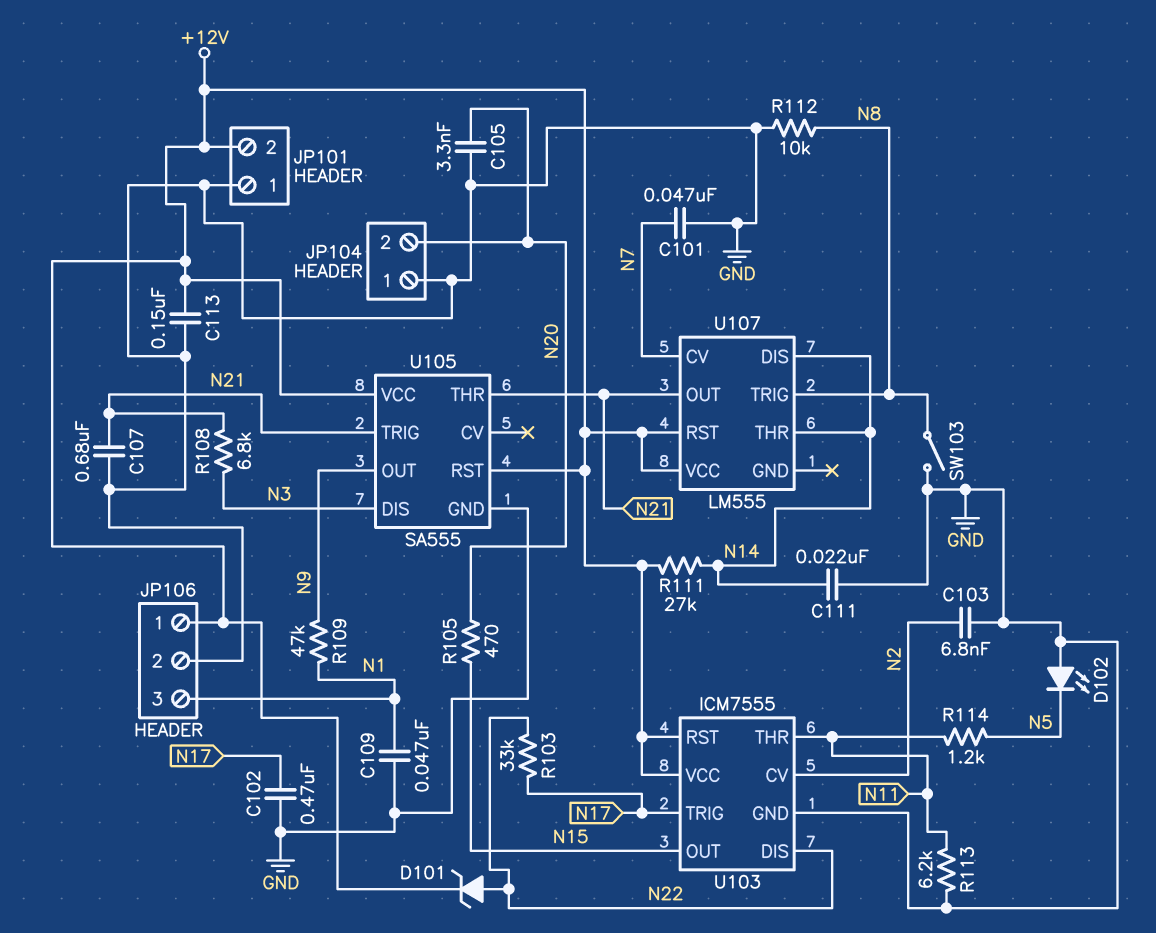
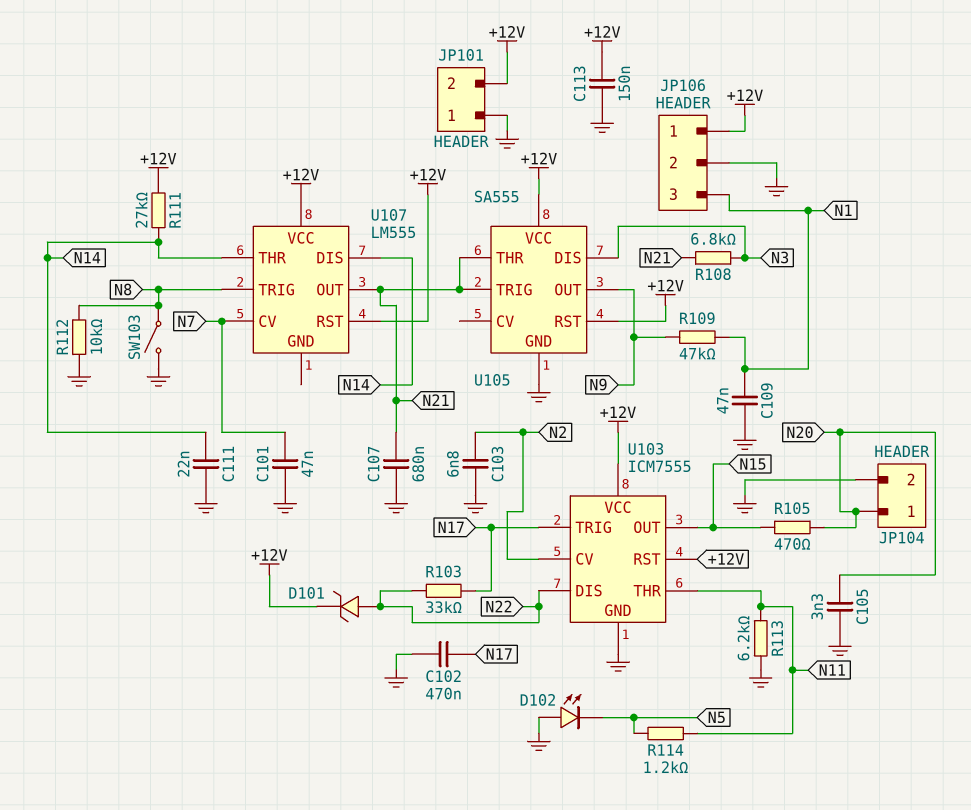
JP104 pin 1: GND -> N20
JP104 pin 2: N20 -> GND

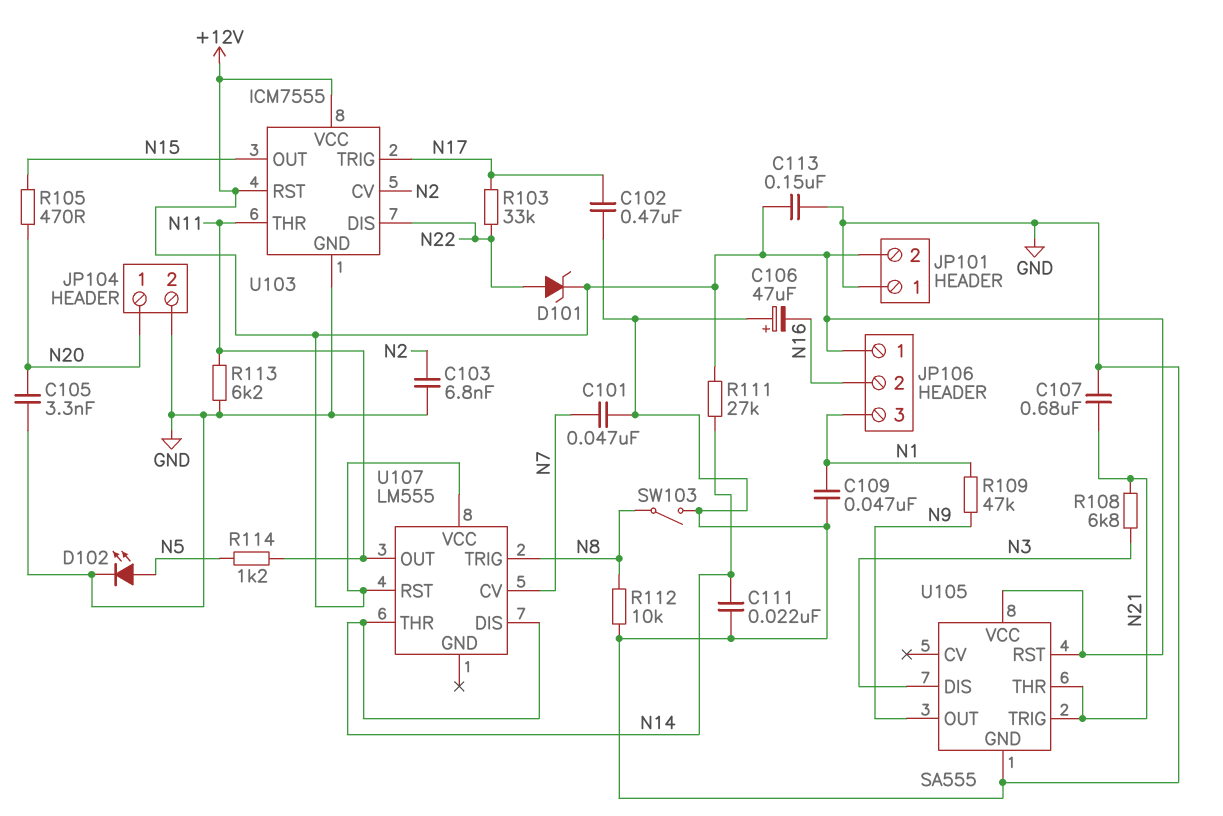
C106: none -> 47uF (plus GND, minus N16)
D102: LED (A GND, K N5) -> LED (A N5, K GND)
JP106 pin 2: GND -> N16
U107 pin OUT: N21 -> N11

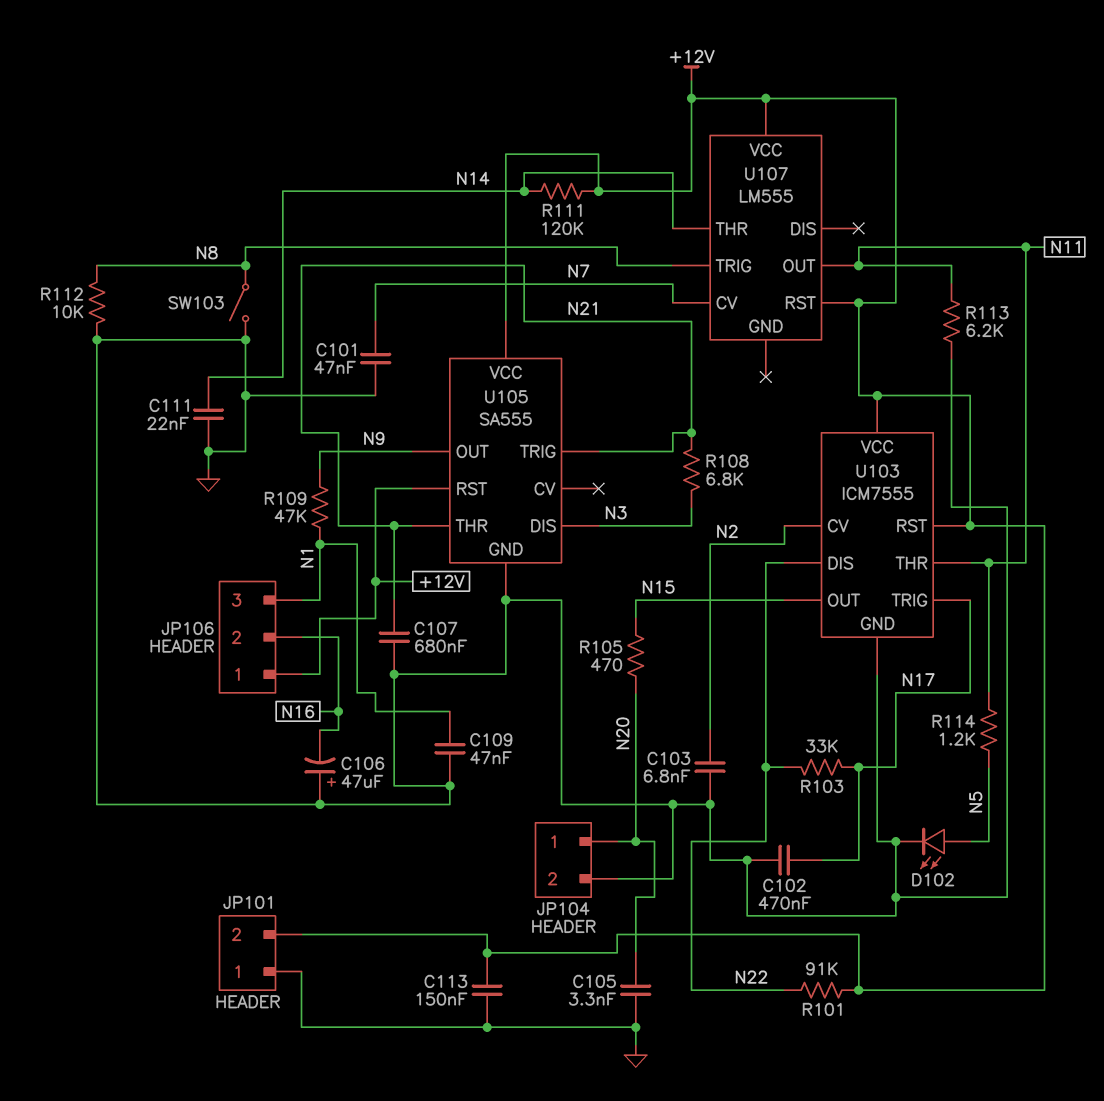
D101: zener (A N22, K +12V) -> none
R101: none -> 91k (+12V, N22)
R111: 27k (+12V, N14) -> 120k (+12V, N14)
U107 pin DIS: N14 -> none

